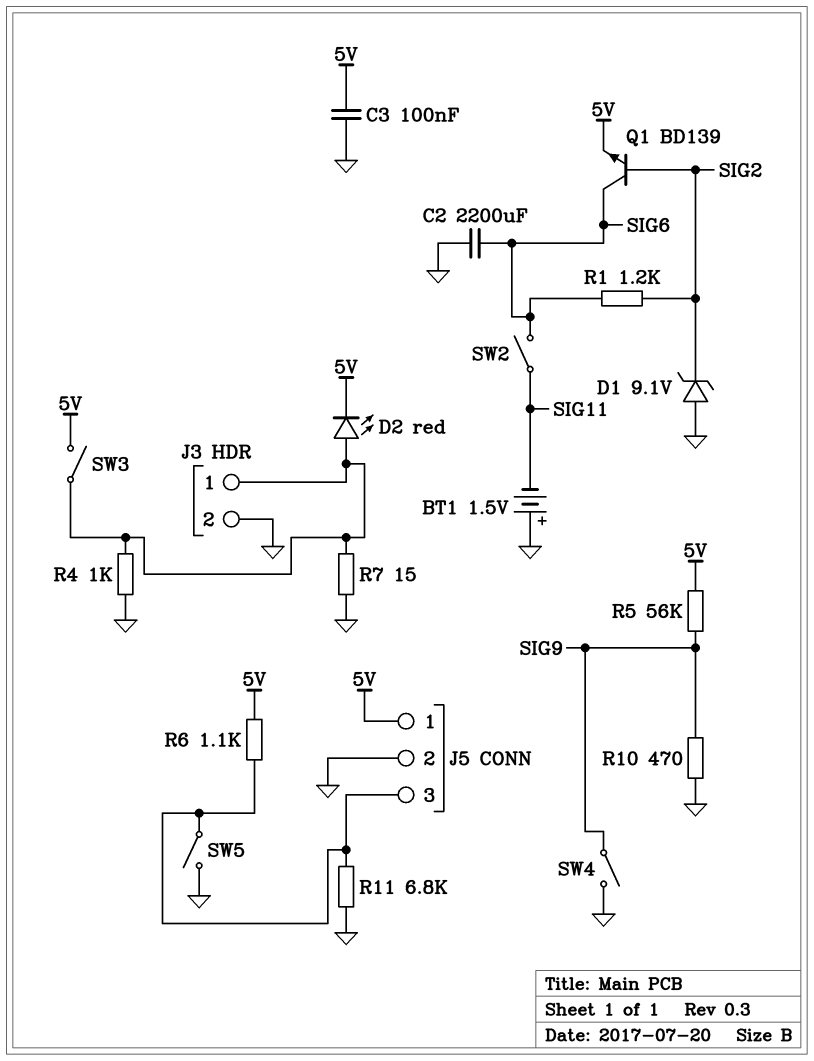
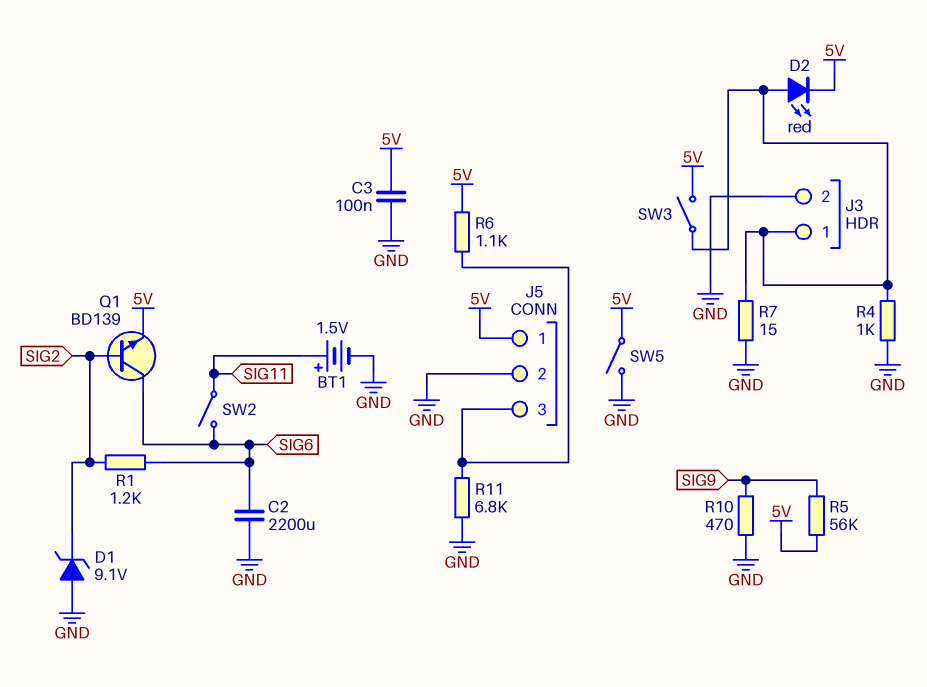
BT1: 1.5V (plus GND, minus SIG11) -> 1.5V (plus SIG11, minus GND)
SW4: switch (GND, SIG9) -> none
SW5: switch (GND, J5/3) -> switch (5V, GND)

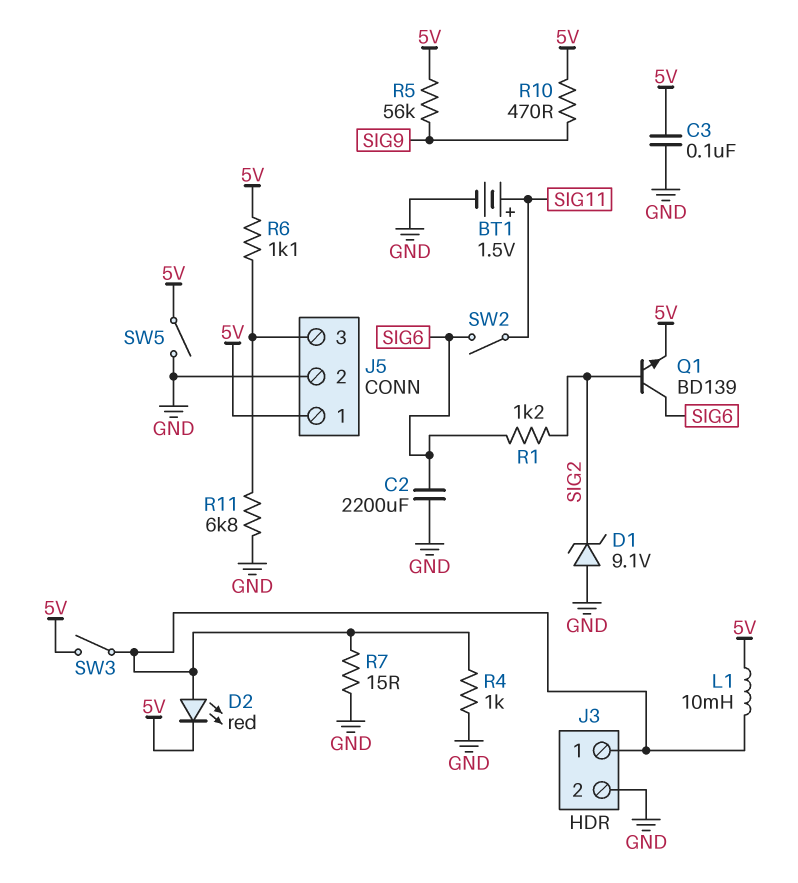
L1: none -> 10mH (5V, J3/1)
R10: 470 (GND, SIG9) -> 470 (5V, SIG9)

